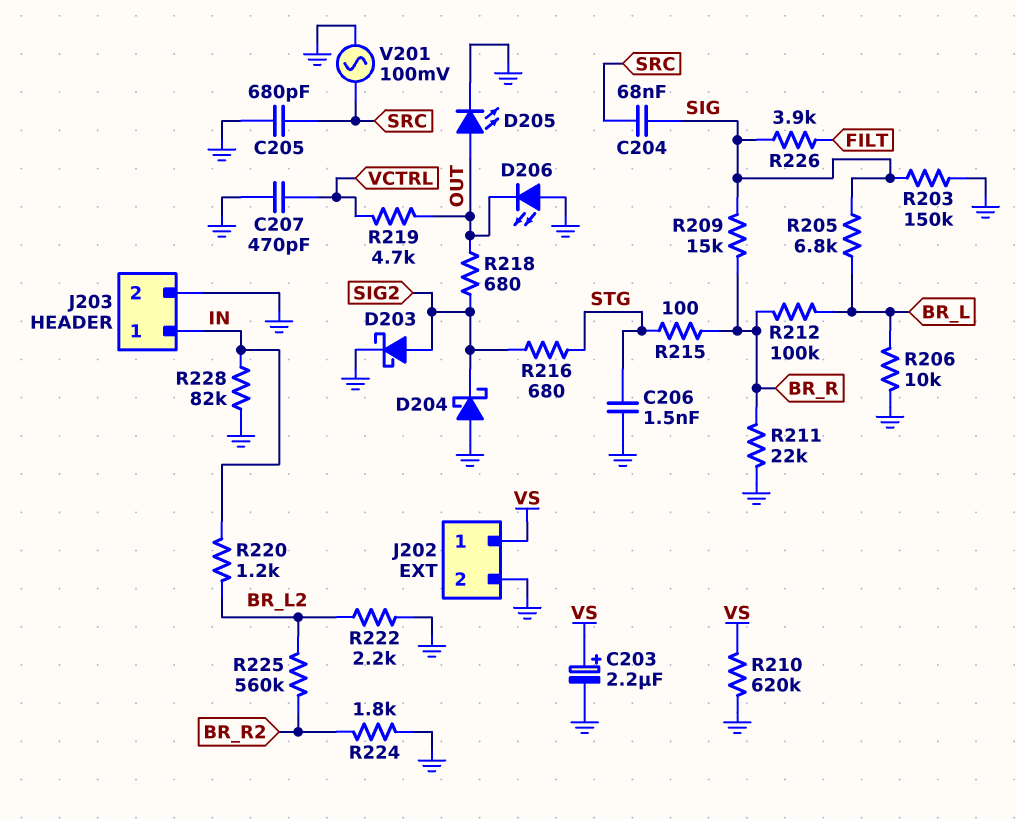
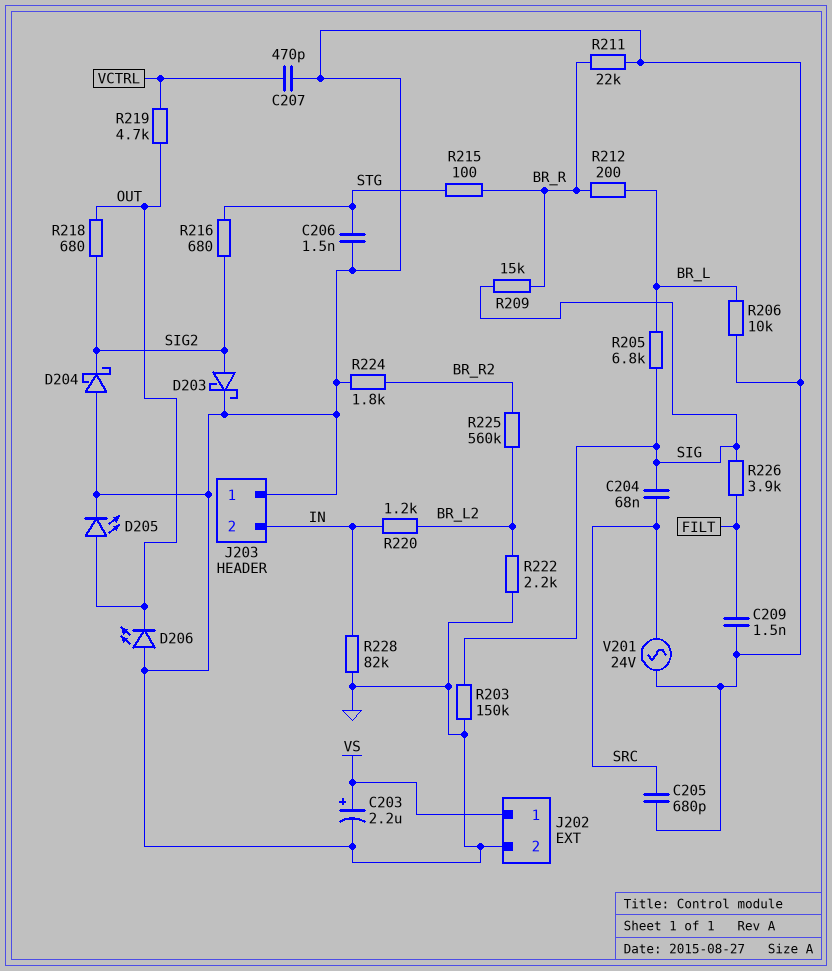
C209: none -> 1.5nF (FILT, GND)
J203 pin 1: IN -> GND
J203 pin 2: GND -> IN
R210: 620k (GND, VS) -> none
R212: 100k (BR_L, BR_R) -> 200 (BR_L, BR_R)
V201: AC 100mV (GND, SRC) -> AC 24V (GND, SRC)

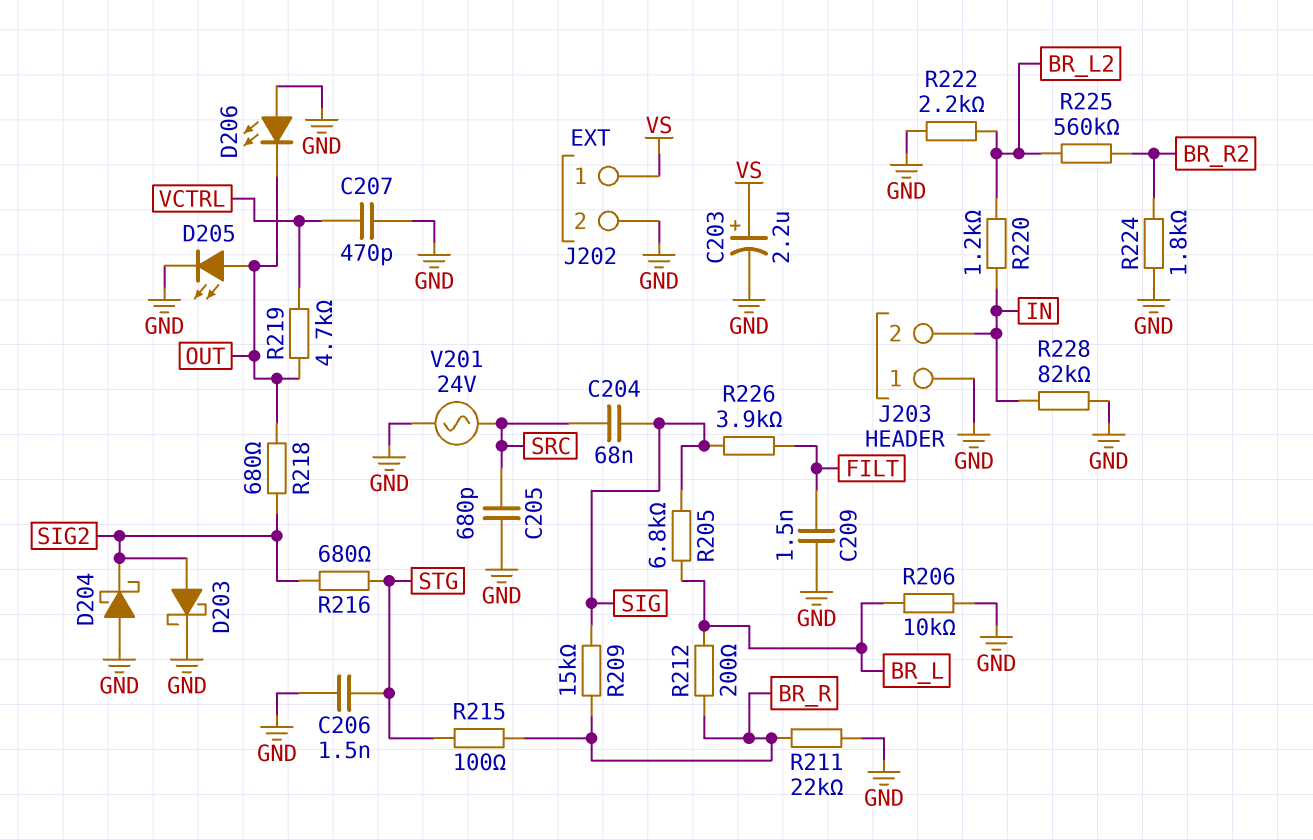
R203: 150k (GND, SIG) -> none

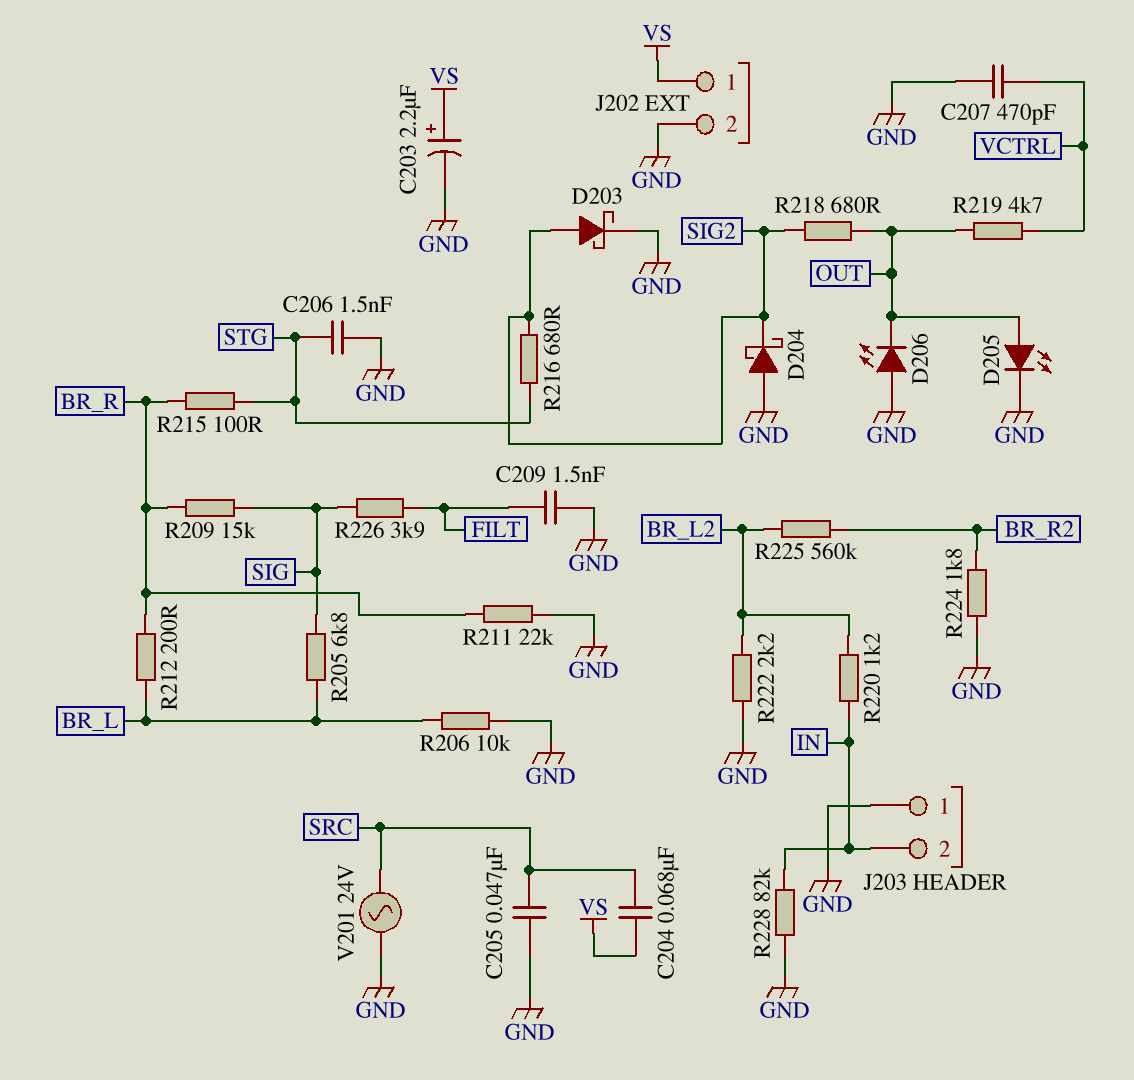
C204: 68nF (SIG, SRC) -> 68nF (SRC, VS)
C205: 680pF (GND, SRC) -> 47nF (GND, SRC)

